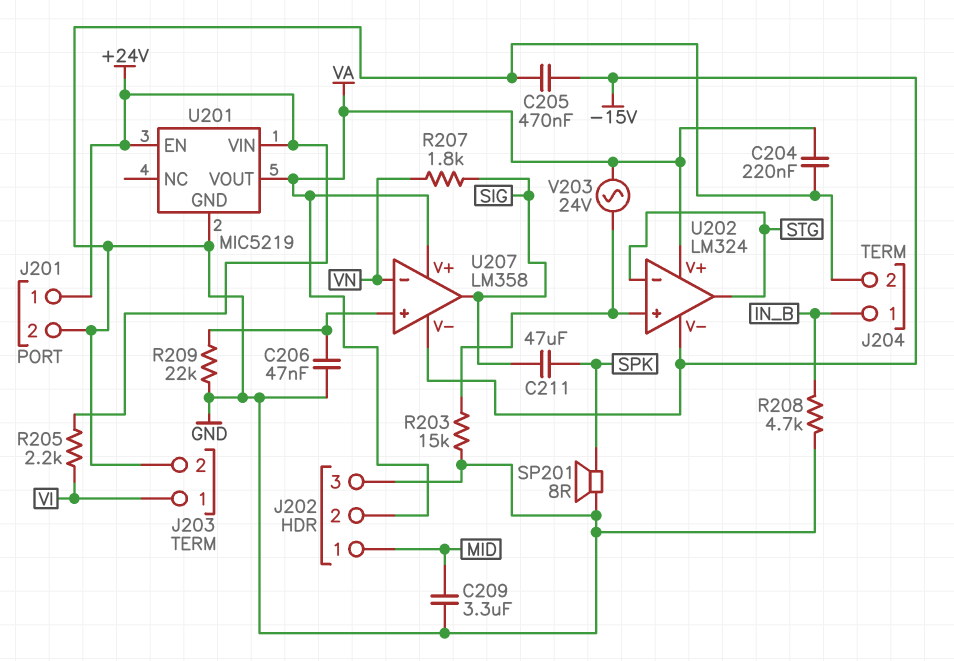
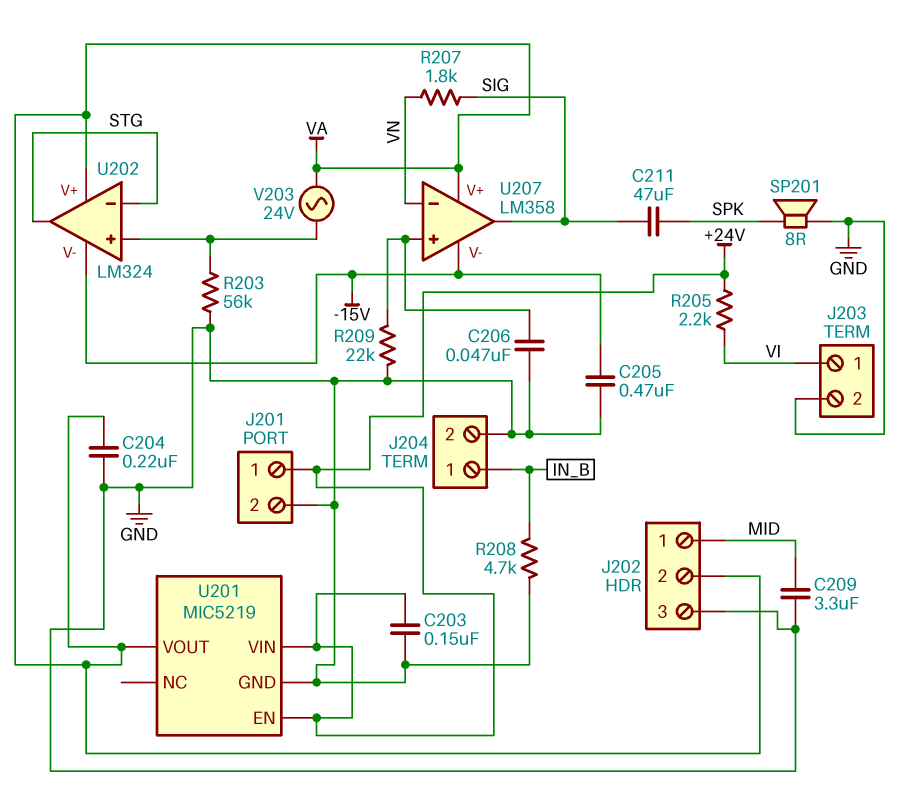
C203: none -> 150nF (+24V, GND)
R203: 15k (GND, U202/in+) -> 56k (GND, U202/in+)

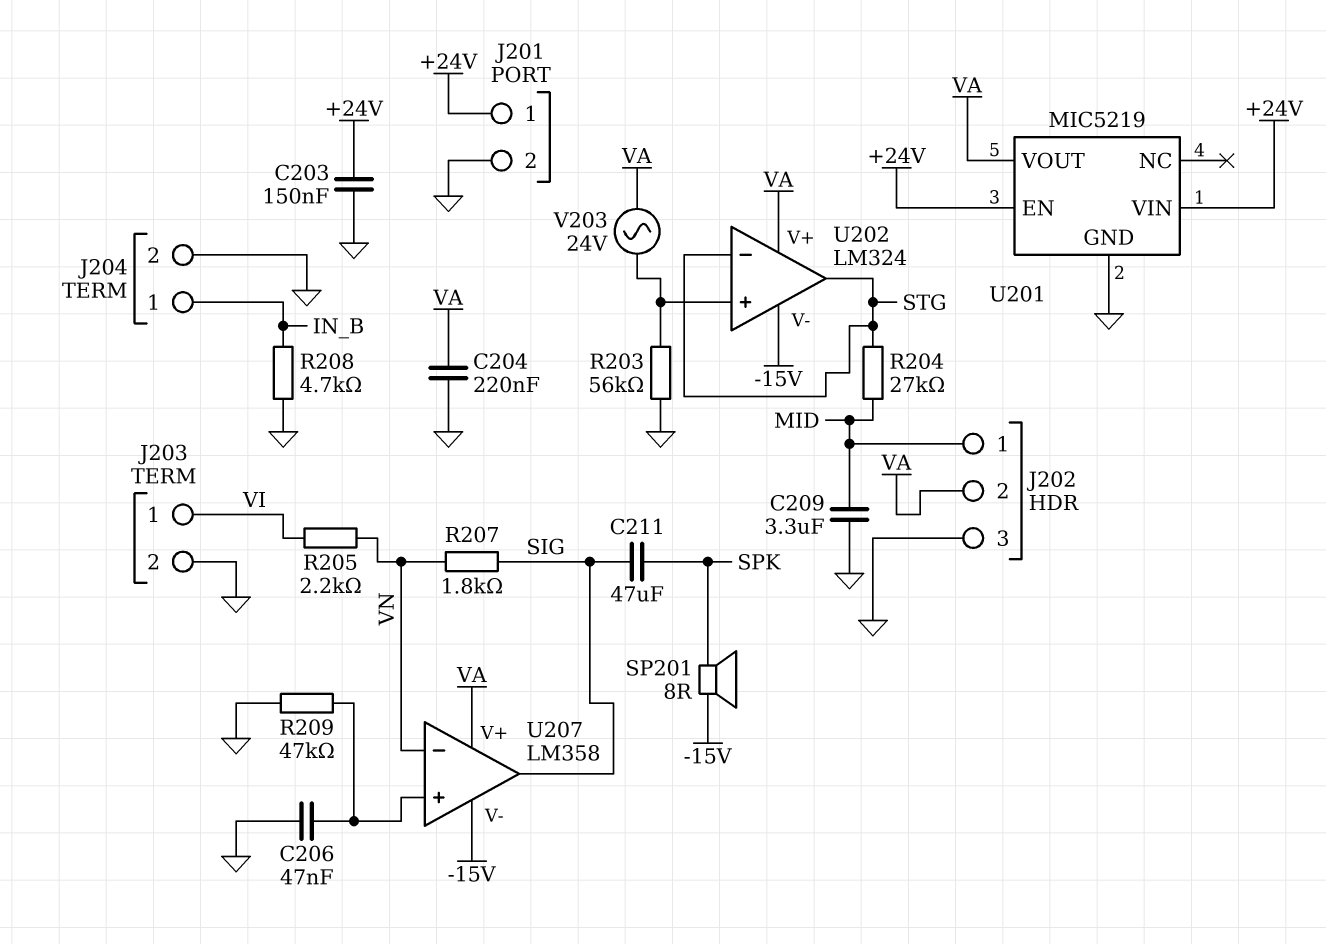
C205: 470nF (-15V, GND) -> none
R204: none -> 27k (MID, STG)
R205: 2.2k (+24V, VI) -> 2.2k (VI, VN)
R209: 22k (GND, U207/in+) -> 47k (GND, U207/in+)
SP201: speaker 8R (GND, SPK) -> speaker 8R (-15V, SPK)

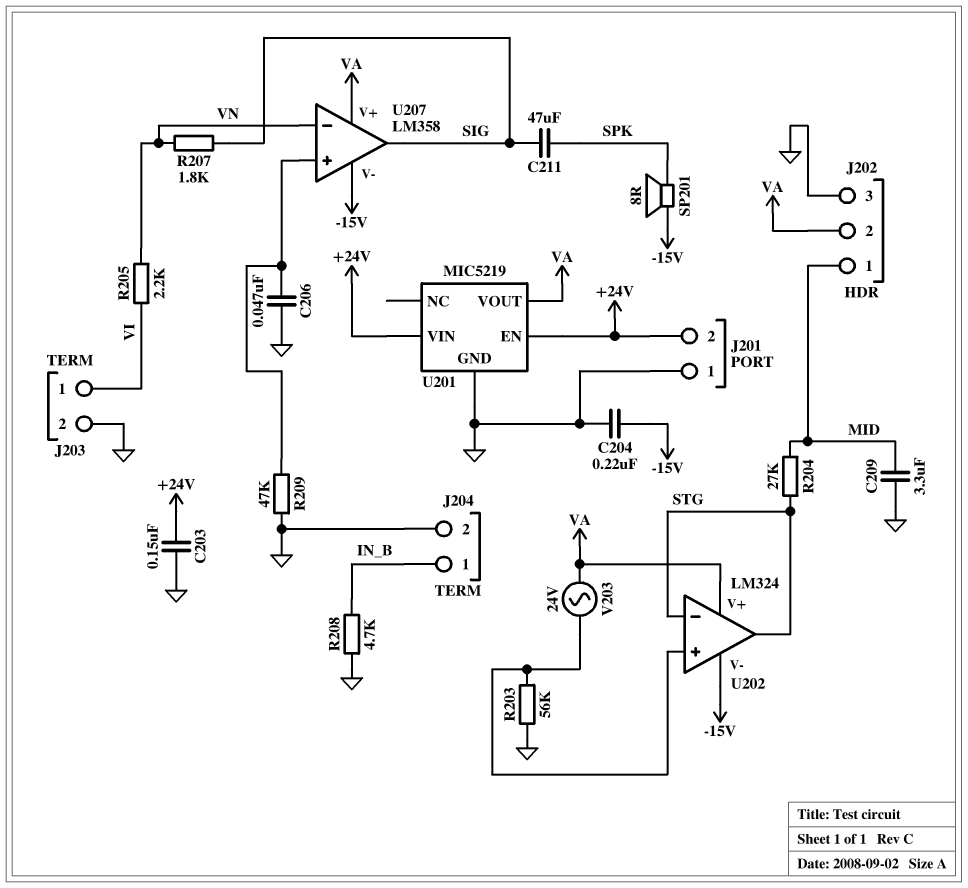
C204: 220nF (GND, VA) -> 220nF (-15V, GND)
J201 pin 1: +24V -> GND
J201 pin 2: GND -> +24V

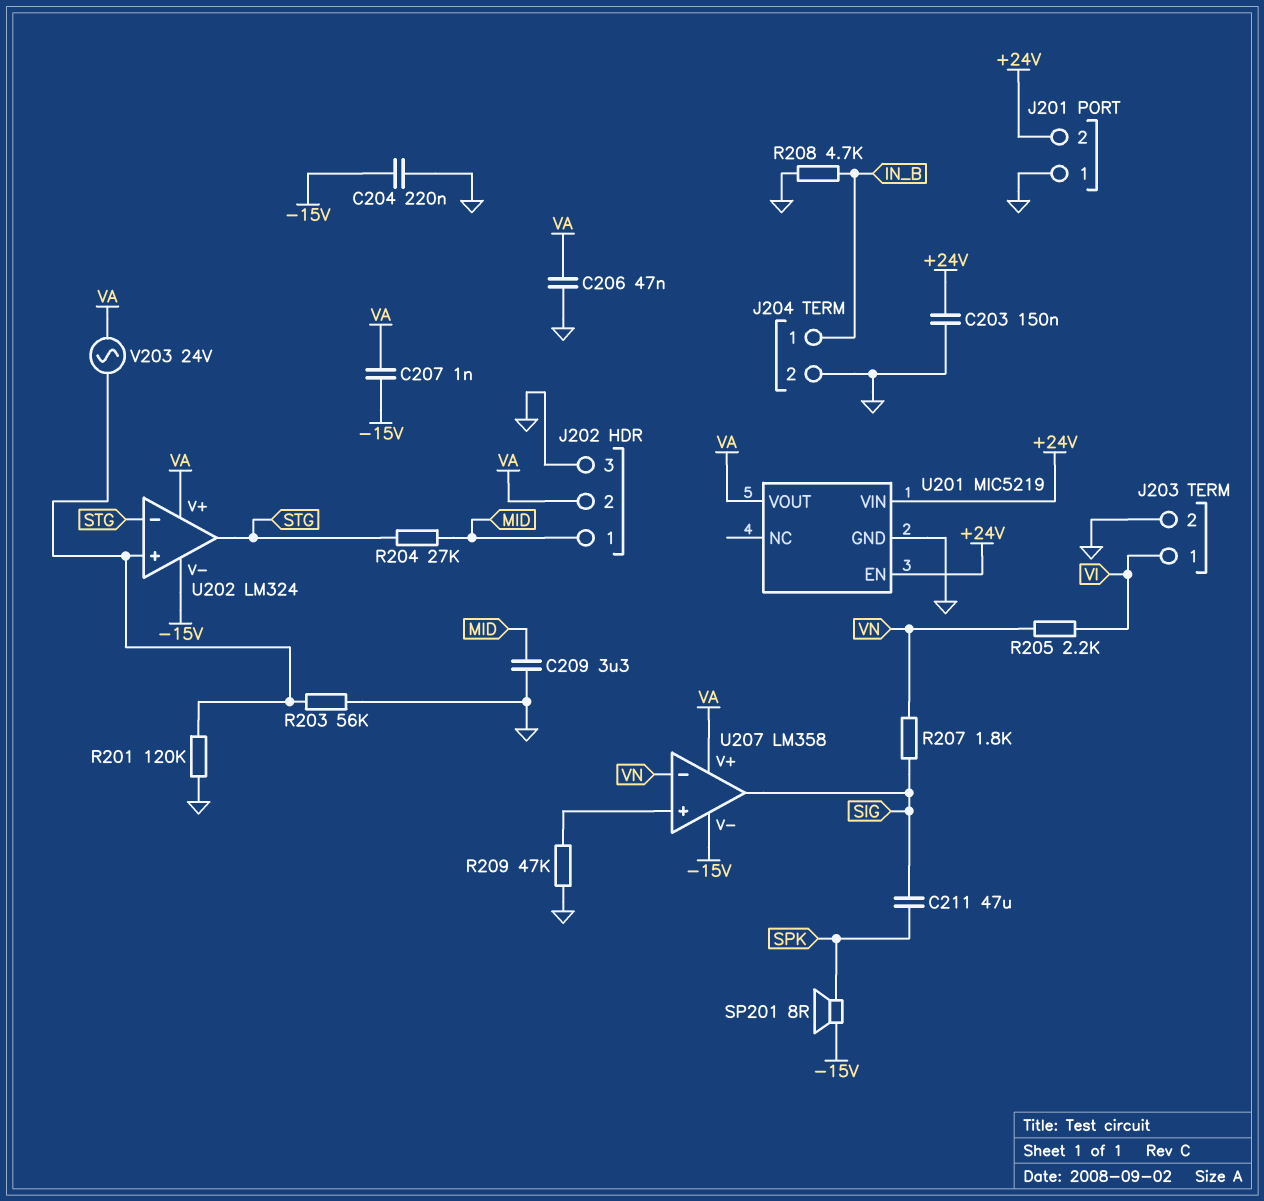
C206: 47nF (GND, U207/in+) -> 47nF (GND, VA)
C207: none -> 1nF (-15V, VA)
R201: none -> 120k (GND, U202/in+)

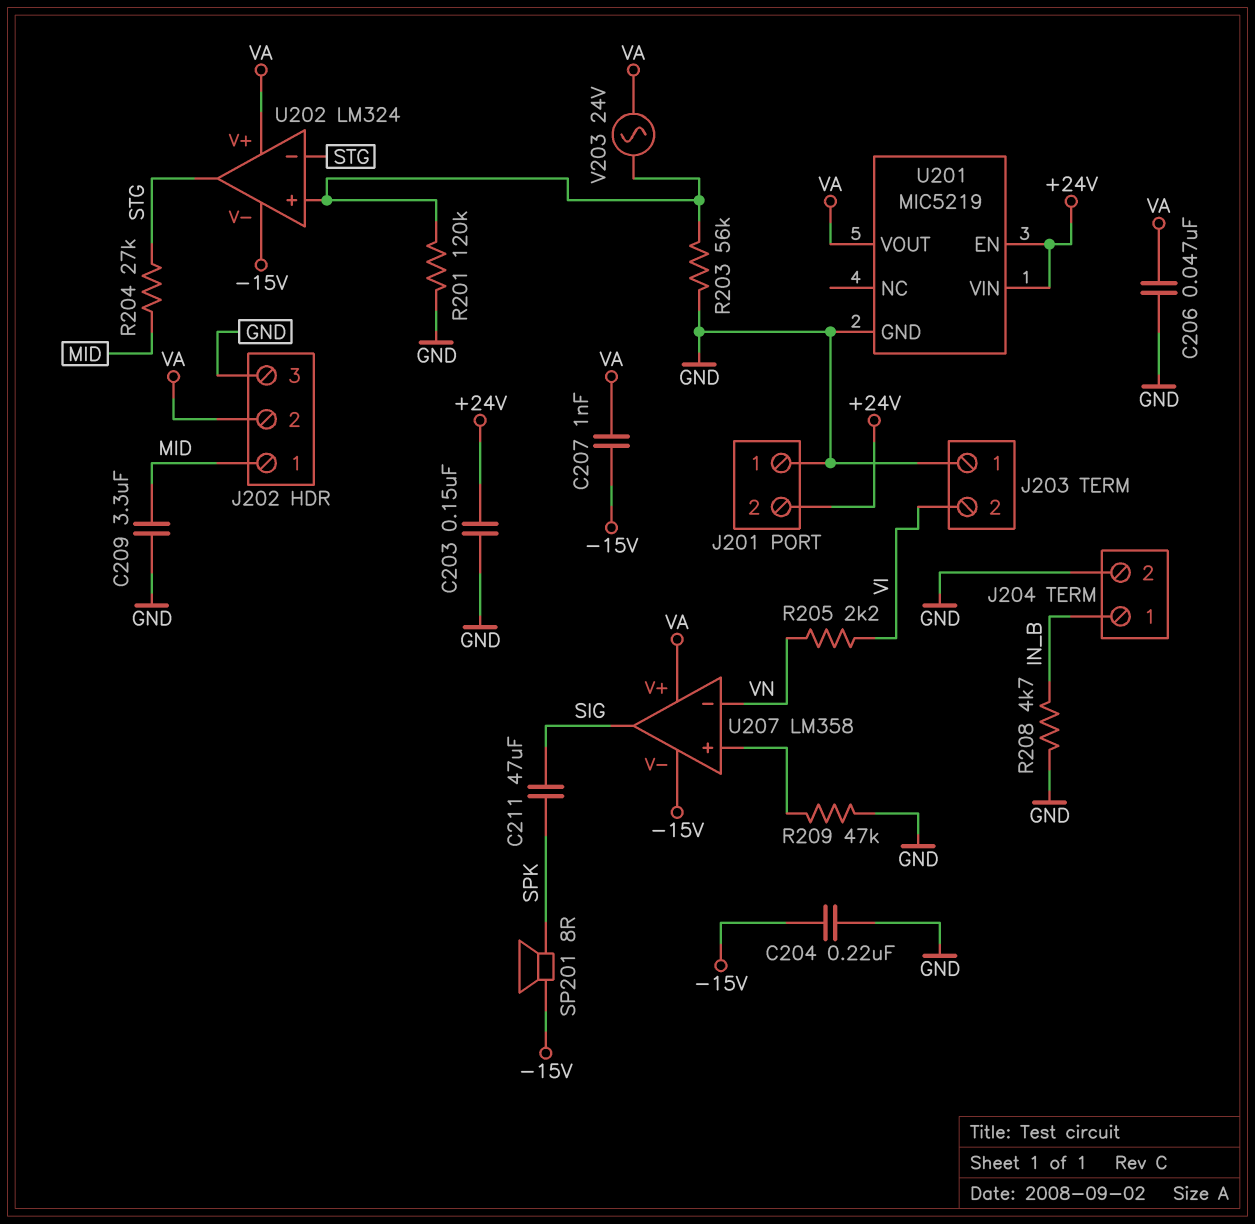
J203 pin 1: VI -> GND
J203 pin 2: GND -> VI
R207: 1.8k (SIG, VN) -> none

